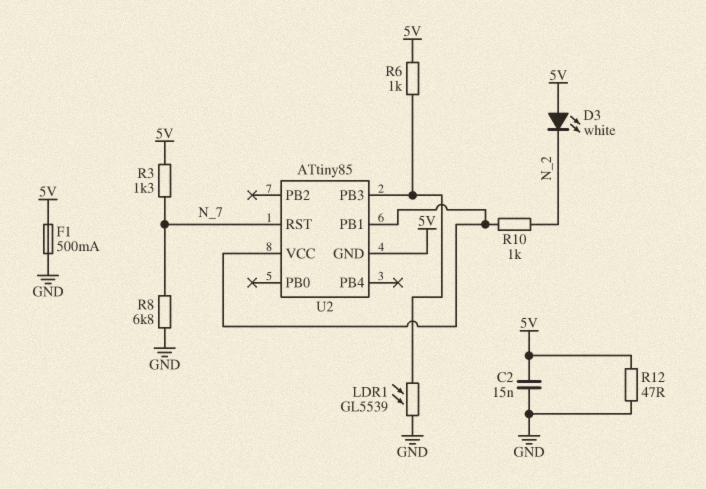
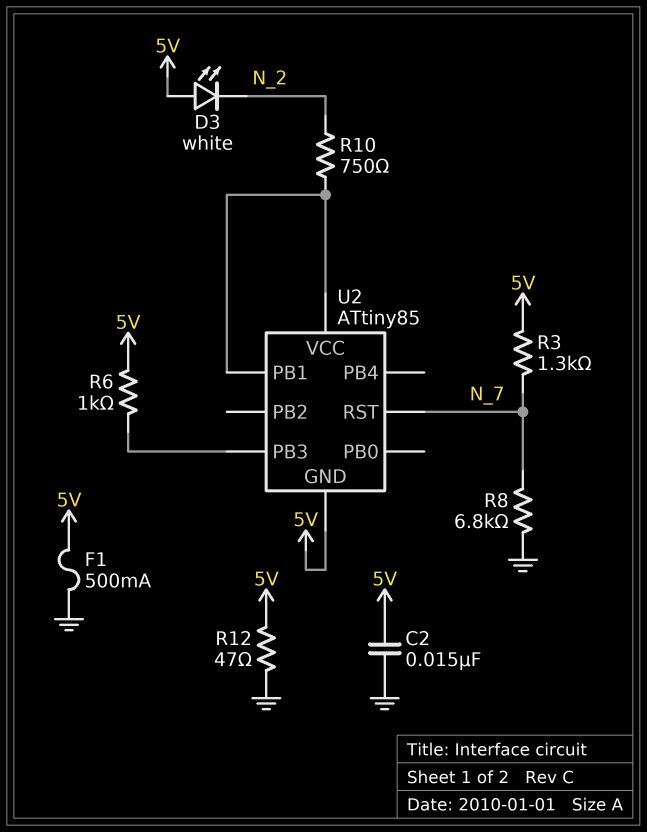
LDR1: GL5539 (GND, U2/PB3) -> none
R10: 1k (N_2, U2/PB1) -> 750 (N_2, U2/PB1)

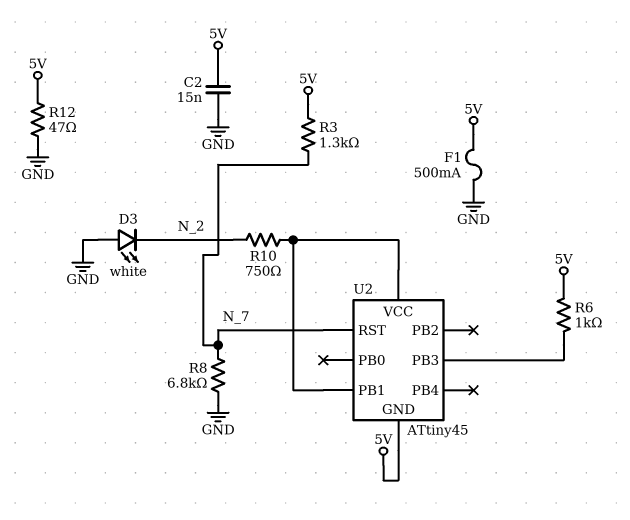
D3: LED white (A 5V, K N_2) -> LED white (A GND, K N_2)
U2: ATtiny85 -> ATtiny45

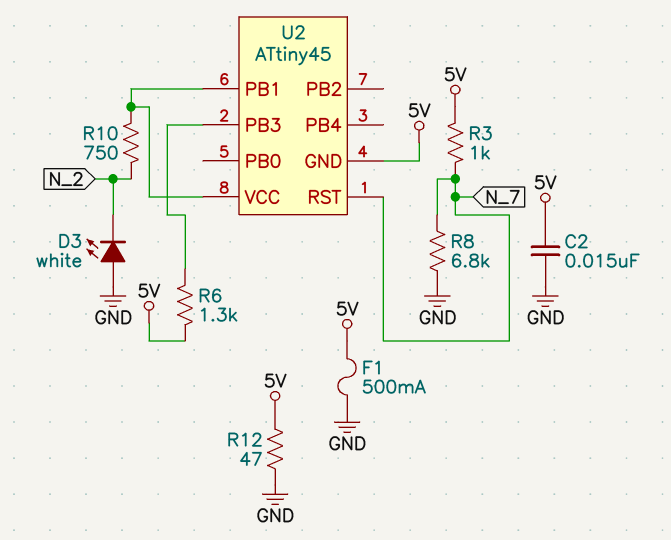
R3: 1.3k (5V, N_7) -> 1k (5V, N_7)
R6: 1k (5V, U2/PB3) -> 1.3k (5V, U2/PB3)

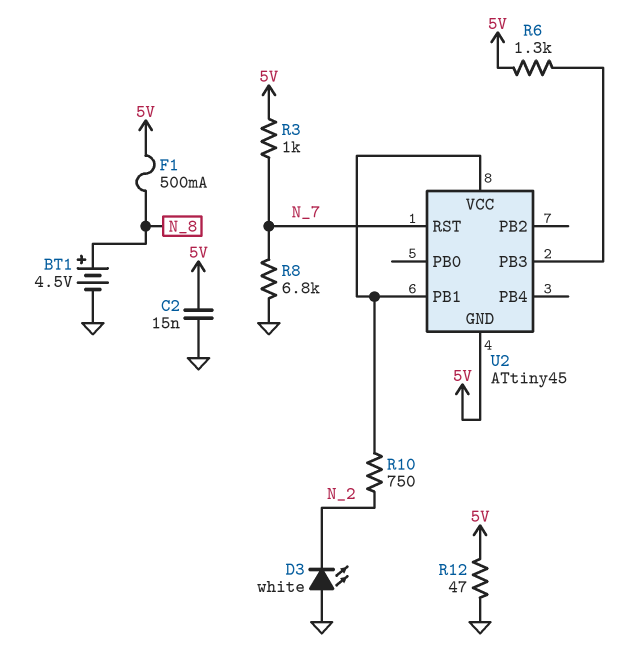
BT1: none -> 4.5V (plus N_8, minus GND)
F1: 500mA (5V, GND) -> 500mA (5V, N_8)

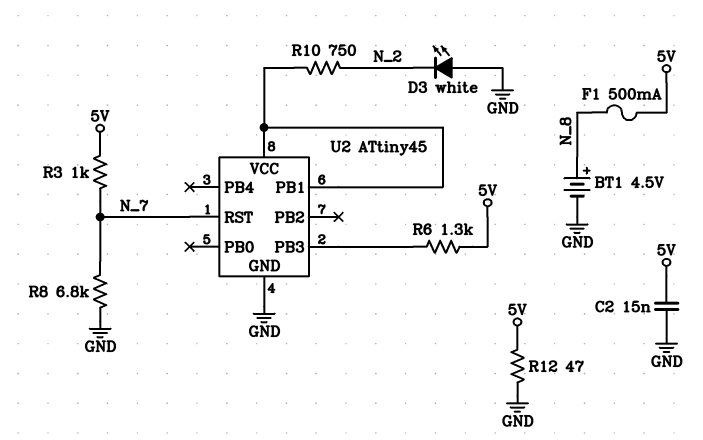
U2 pin GND: 5V -> GND

